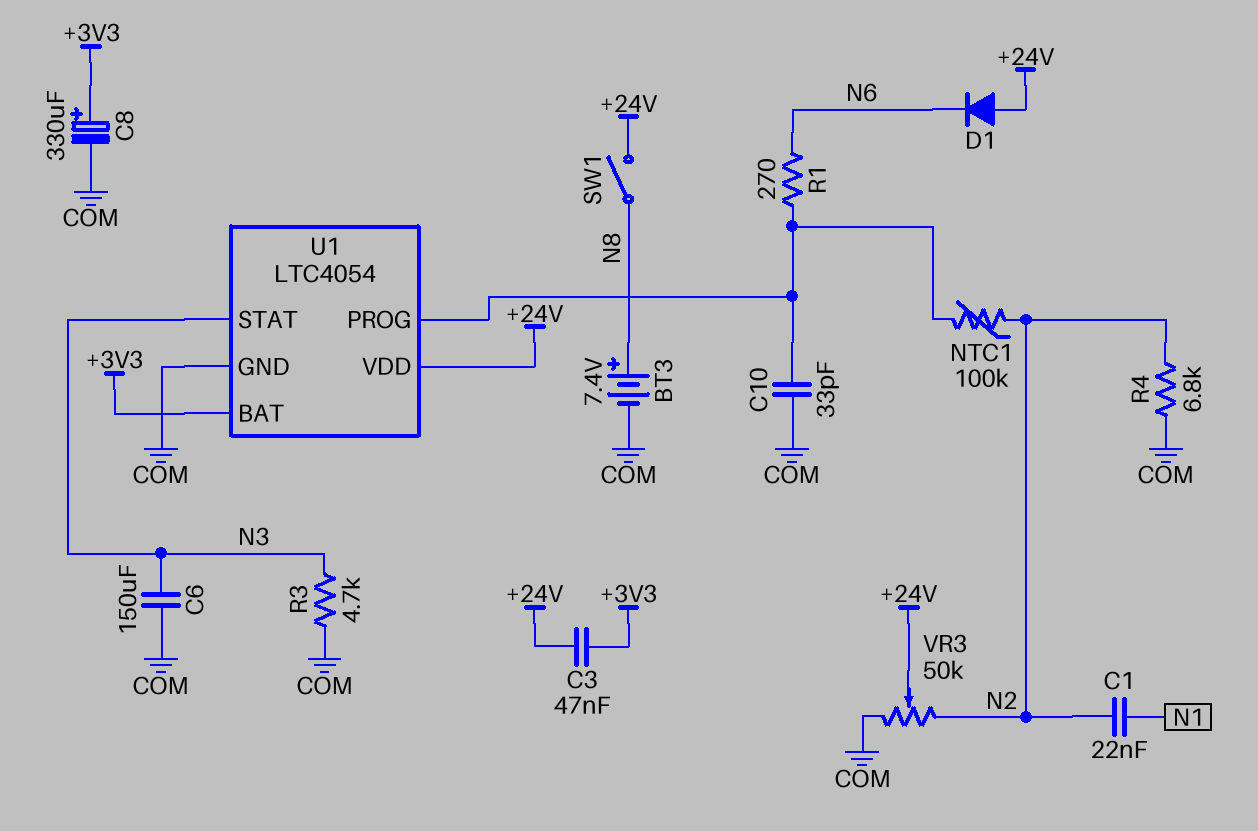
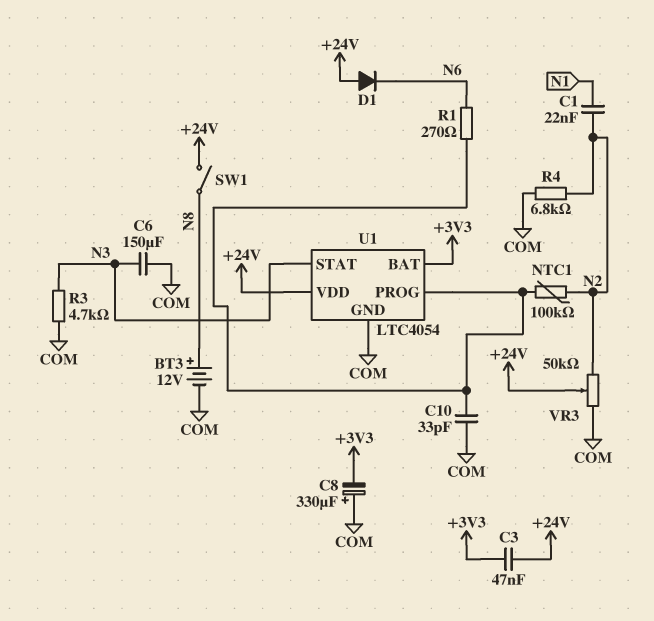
BT3: 7.4V (plus N8, minus COM) -> 12V (plus N8, minus COM)
C8: 330uF (plus +3V3, minus COM) -> 330uF (plus COM, minus +3V3)

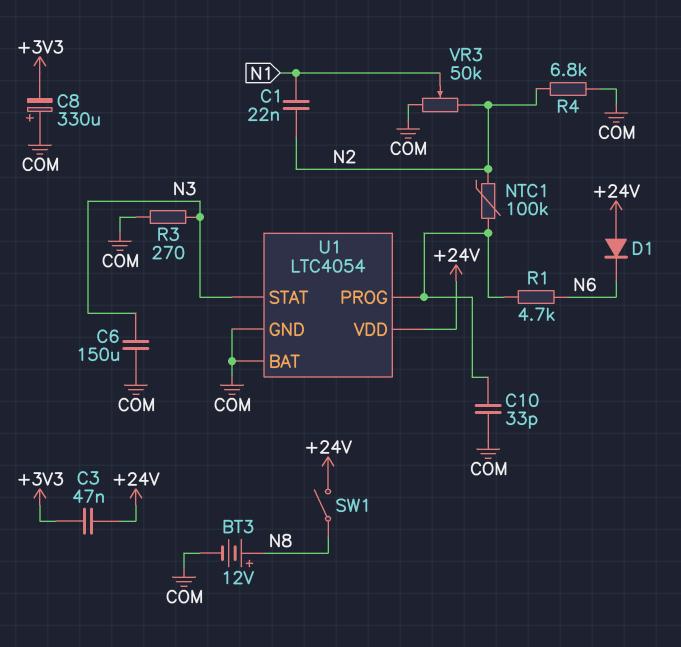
R1: 270 (N6, U1/PROG) -> 4.7k (N6, U1/PROG)
R3: 4.7k (COM, N3) -> 270 (COM, N3)
U1 pin BAT: +3V3 -> COM
VR3: 50k (COM, N2, wiper +24V) -> 50k (COM, N2, wiper N1)

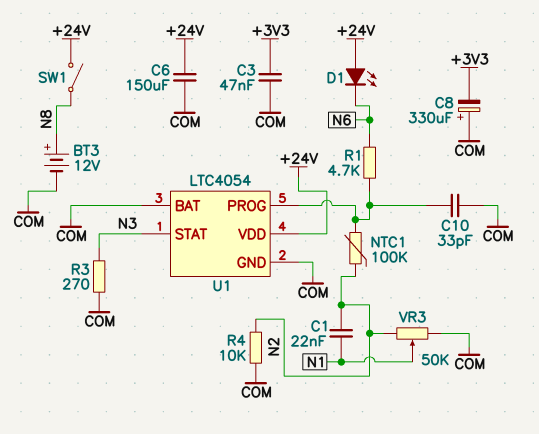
C3: 47nF (+3V3, +24V) -> 47nF (+3V3, COM)
C6: 150uF (COM, N3) -> 150uF (+24V, COM)
D1: diode (A +24V, K N6) -> LED (A +24V, K N6)
R4: 6.8k (COM, N2) -> 10k (COM, N2)

